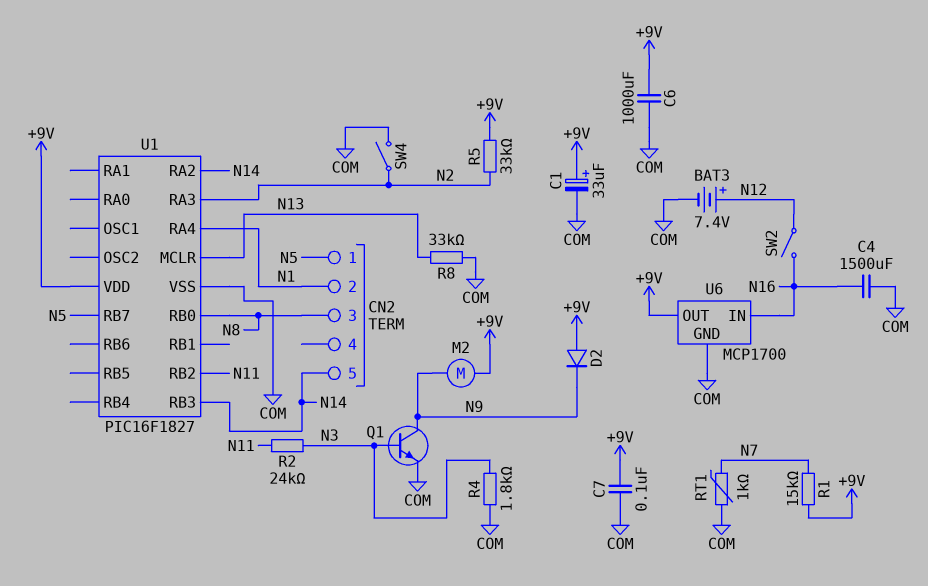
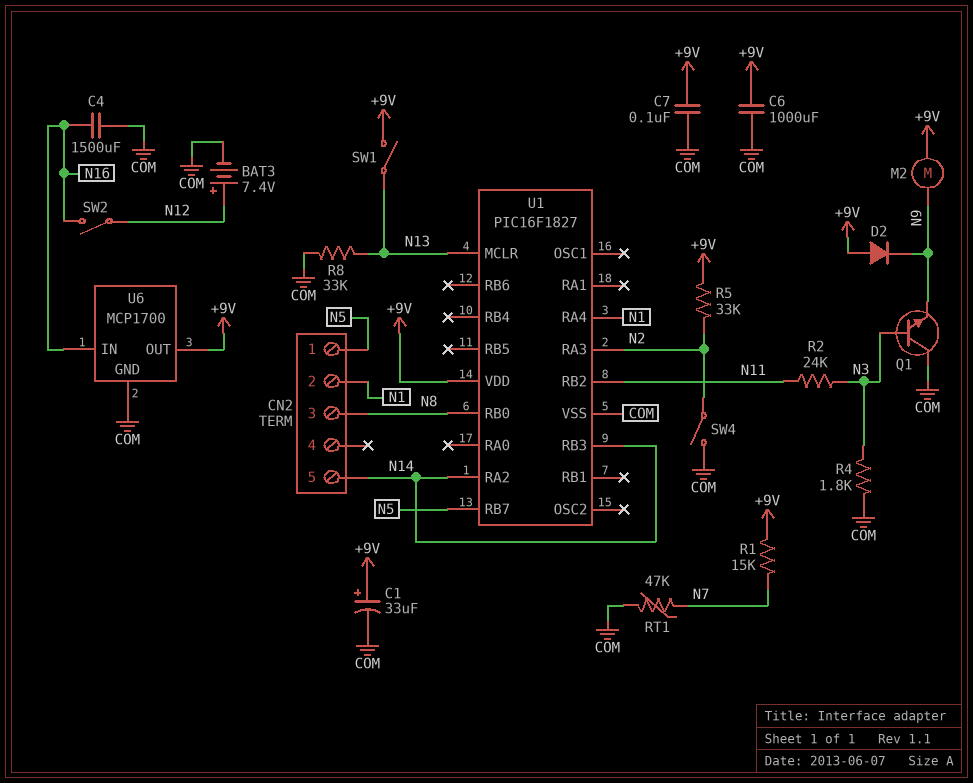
Q1: NPN (B N3, C N9, E COM) -> NPN (B N3, C COM, E N9)
RT1: 1k (COM, N7) -> 47k (COM, N7)
SW1: none -> switch (+9V, N13)

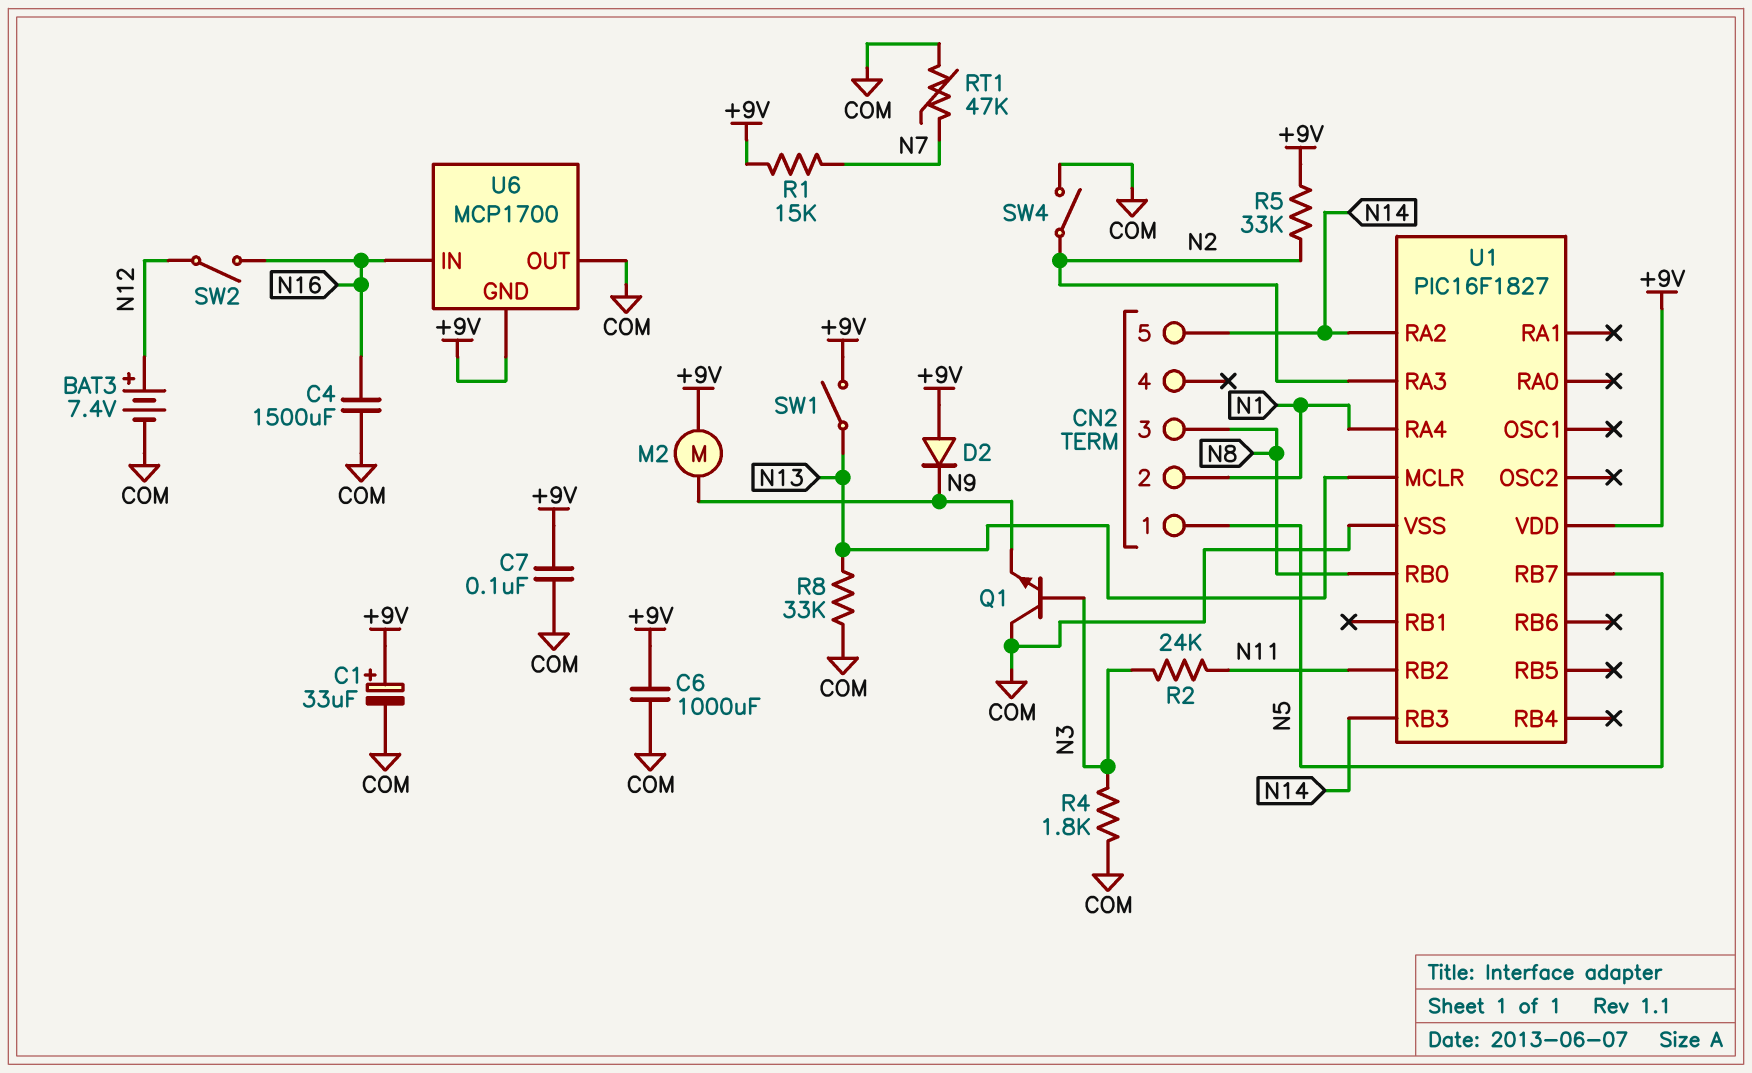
U6 pin GND: COM -> +9V
U6 pin OUT: +9V -> COM

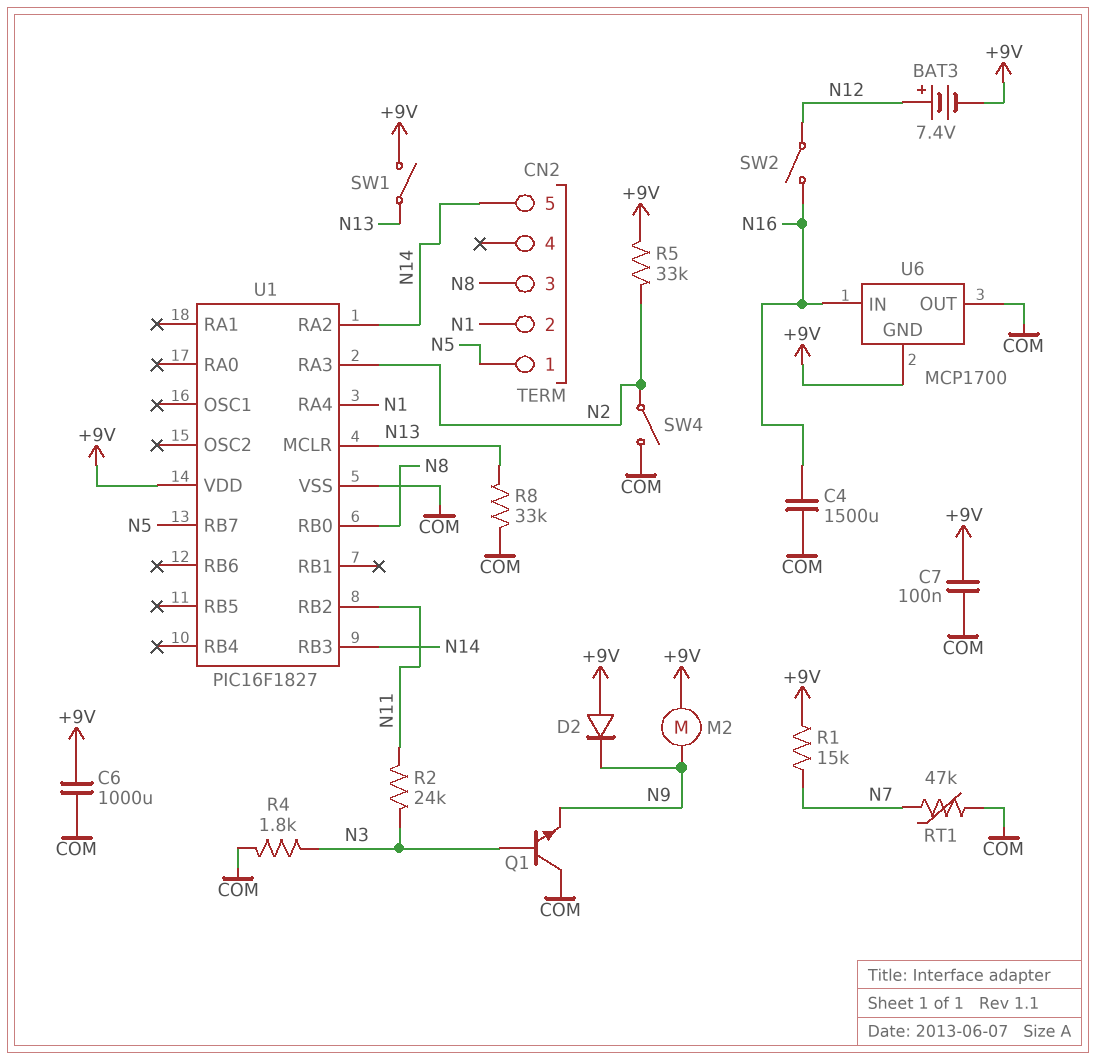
BAT3: 7.4V (plus N12, minus COM) -> 7.4V (plus N12, minus +9V)
C1: 33uF (plus +9V, minus COM) -> none

